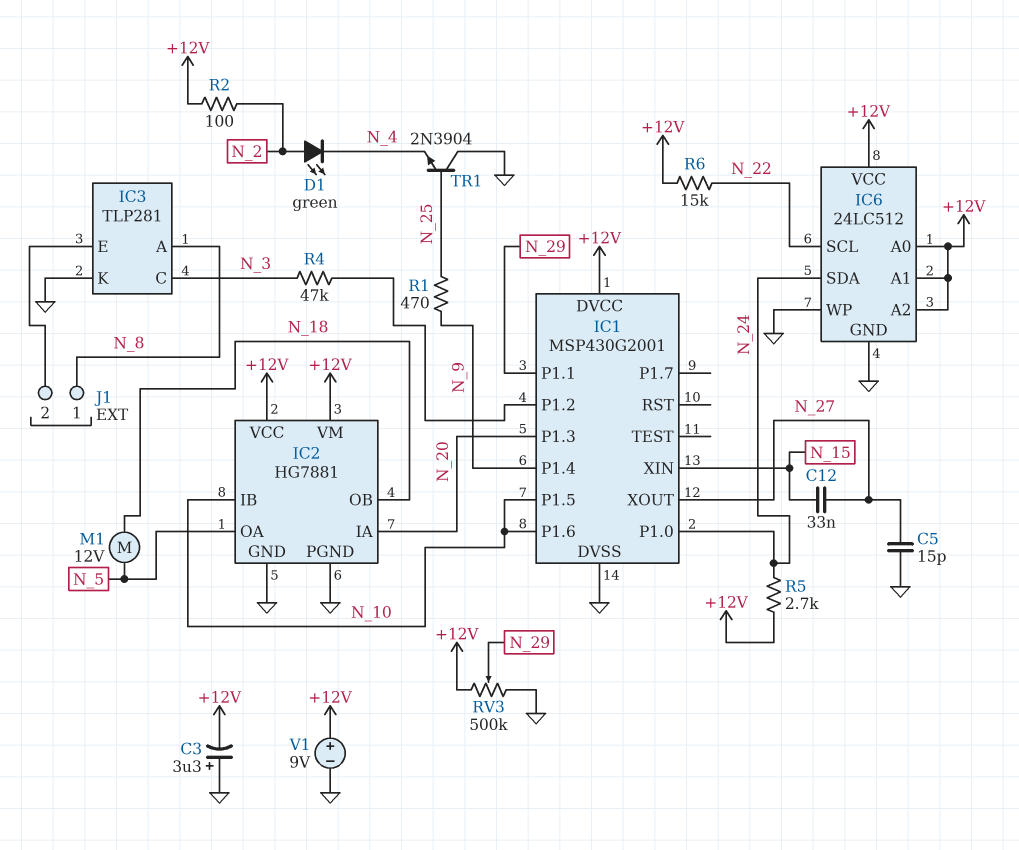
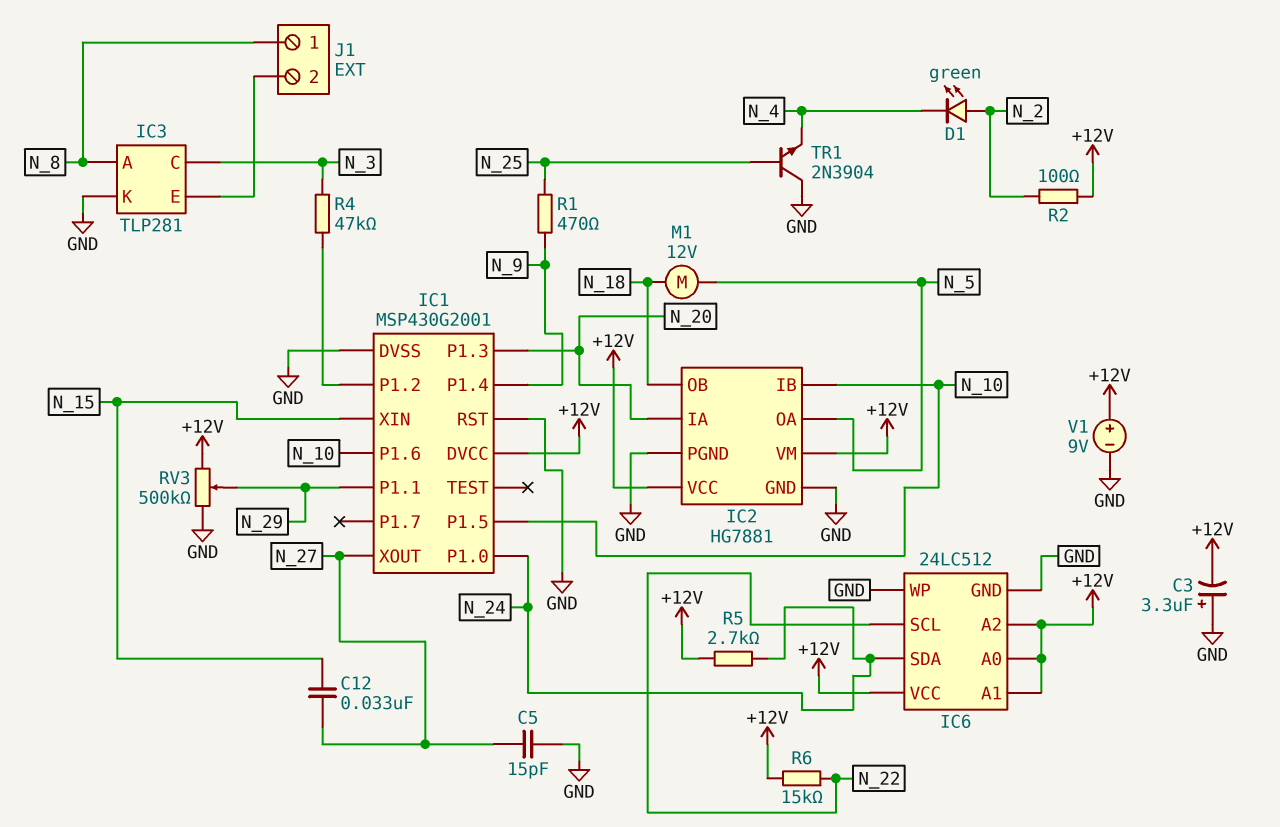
IC1 pin RST: none -> GND

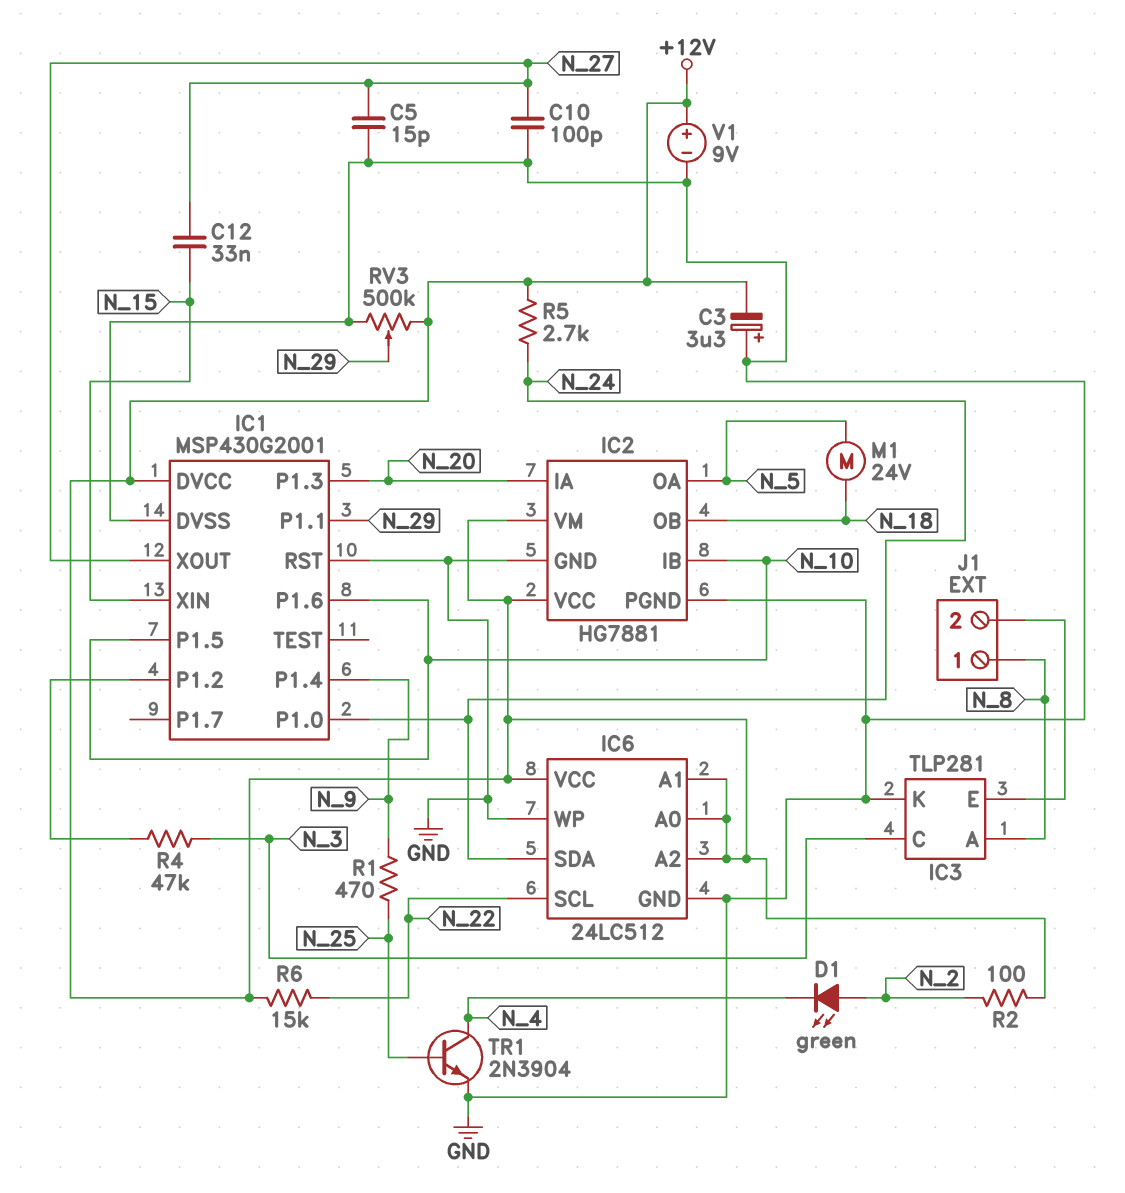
C10: none -> 100pF (GND, N_27)
M1: motor 12V (N_5, N_18) -> motor 24V (N_5, N_18)
TR1: NPN 2N3904 (B N_25, C GND, E N_4) -> NPN 2N3904 (B N_25, C N_4, E GND)

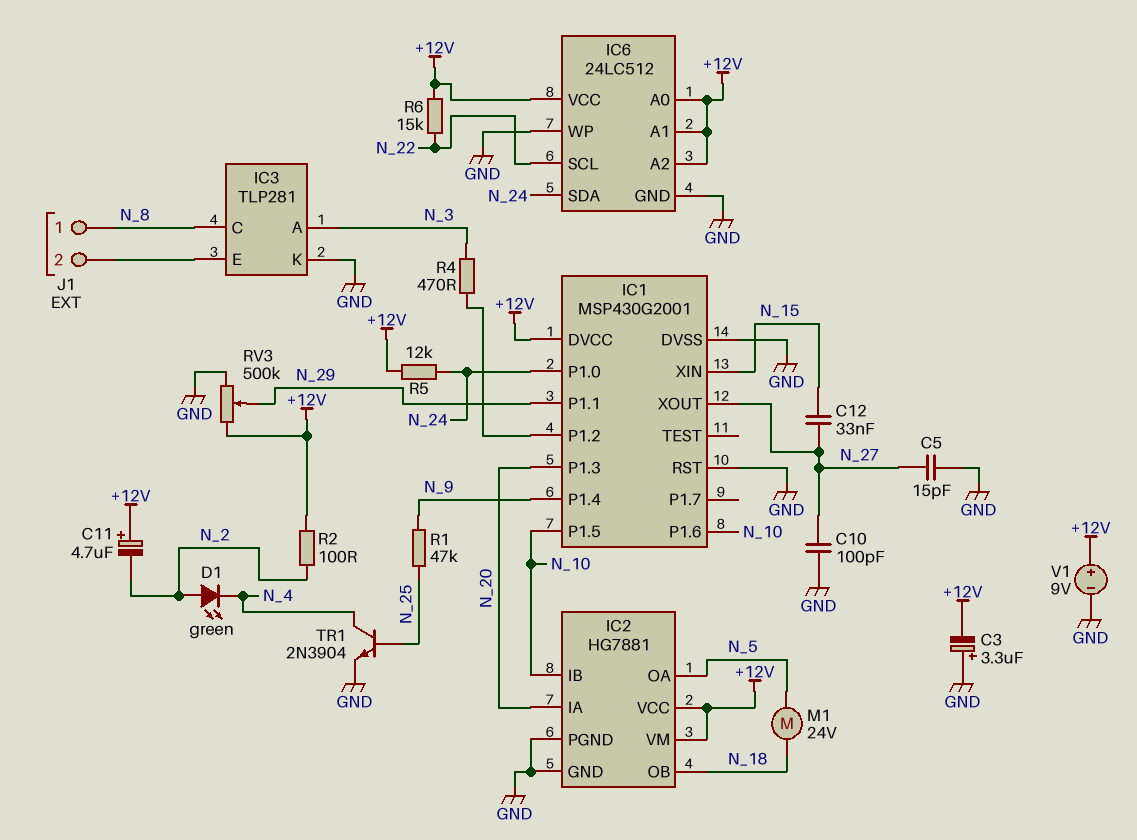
C11: none -> 4.7uF (plus +12V, minus N_2)
IC3 pin A: N_8 -> N_3
IC3 pin C: N_3 -> N_8
R1: 470 (N_9, N_25) -> 47k (N_9, N_25)
R4: 47k (IC1/P1.2, N_3) -> 470 (IC1/P1.2, N_3)
R5: 2.7k (+12V, N_24) -> 12k (+12V, N_24)

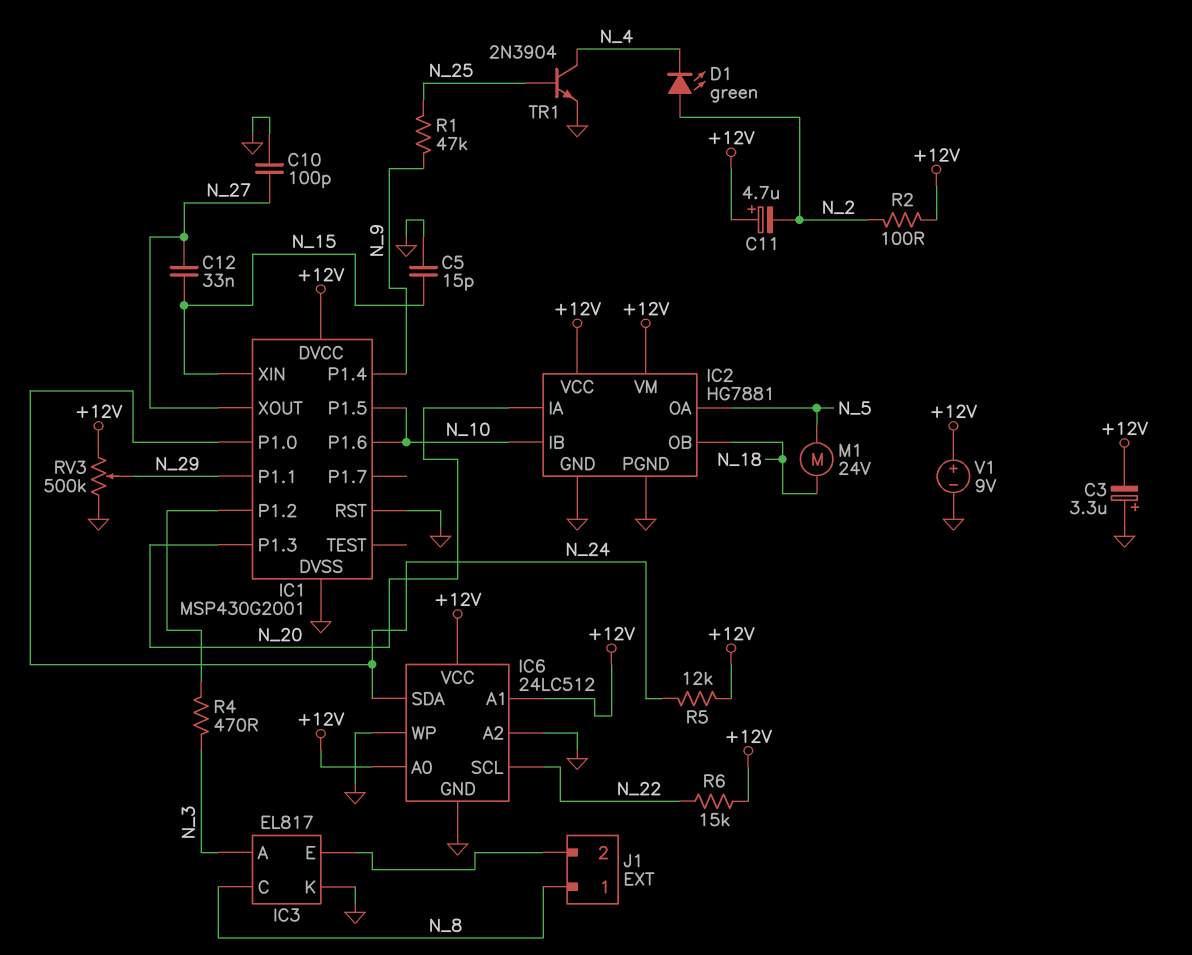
C5: 15pF (GND, N_27) -> 15pF (GND, N_15)
IC3: TLP281 -> EL817
IC6 pin A2: +12V -> GND

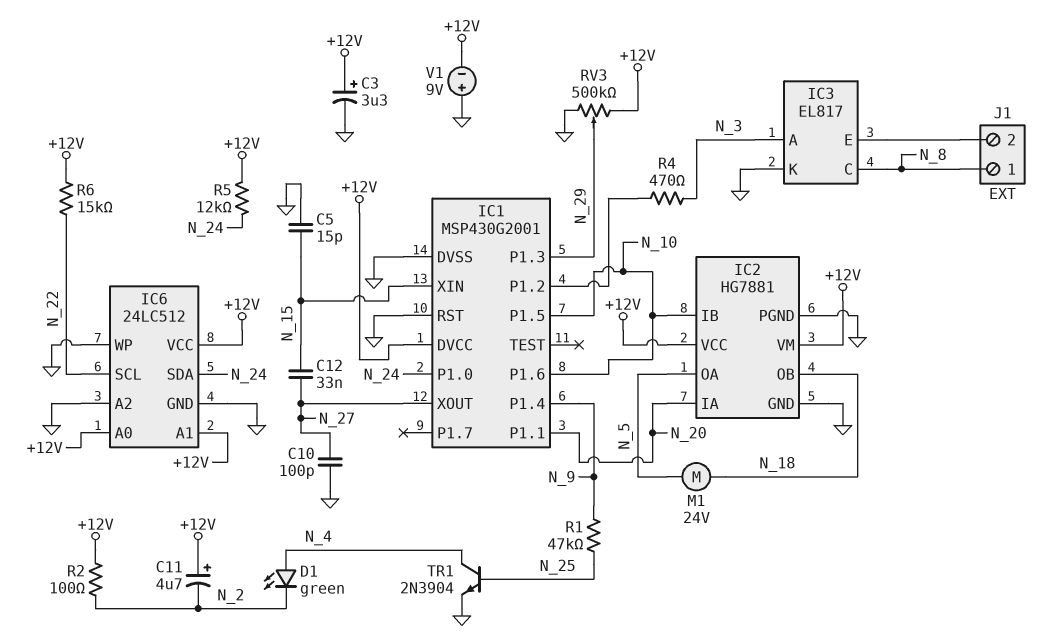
C3: 3.3uF (plus GND, minus +12V) -> 3.3uF (plus +12V, minus GND)
D1: LED green (A N_2, K N_4) -> LED green (A N_4, K N_2)
IC1 pin P1.1: N_29 -> N_20
IC1 pin P1.3: N_20 -> N_29
V1: 9V (plus +12V, minus GND) -> 9V (plus GND, minus +12V)

